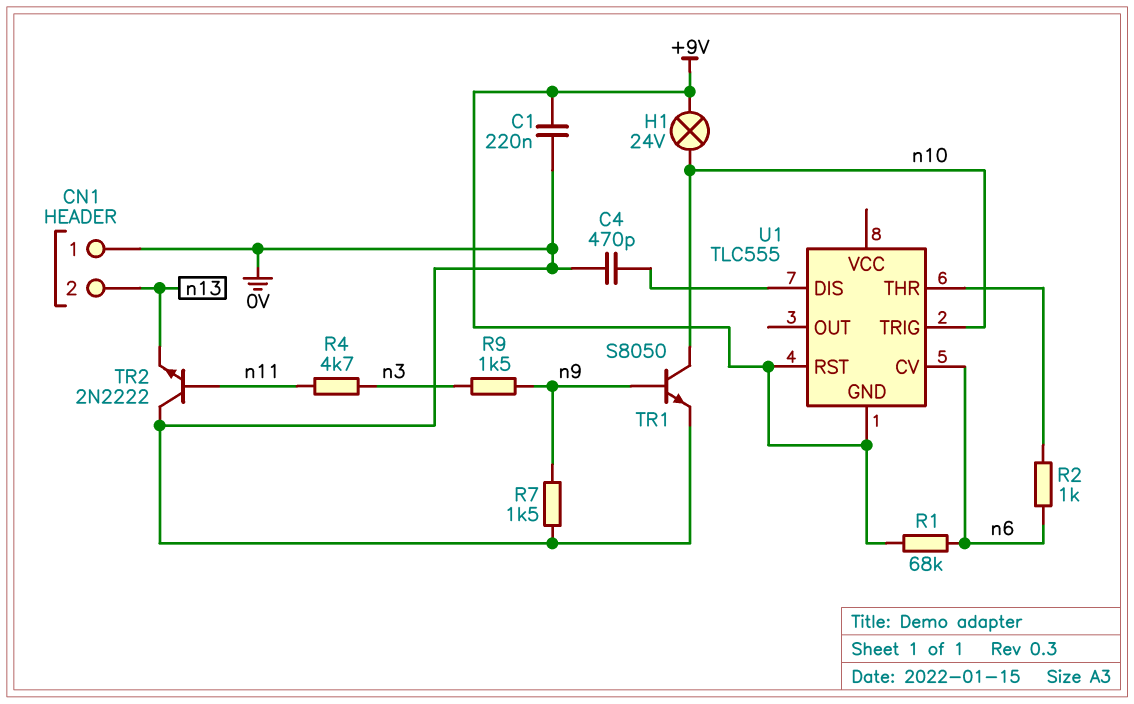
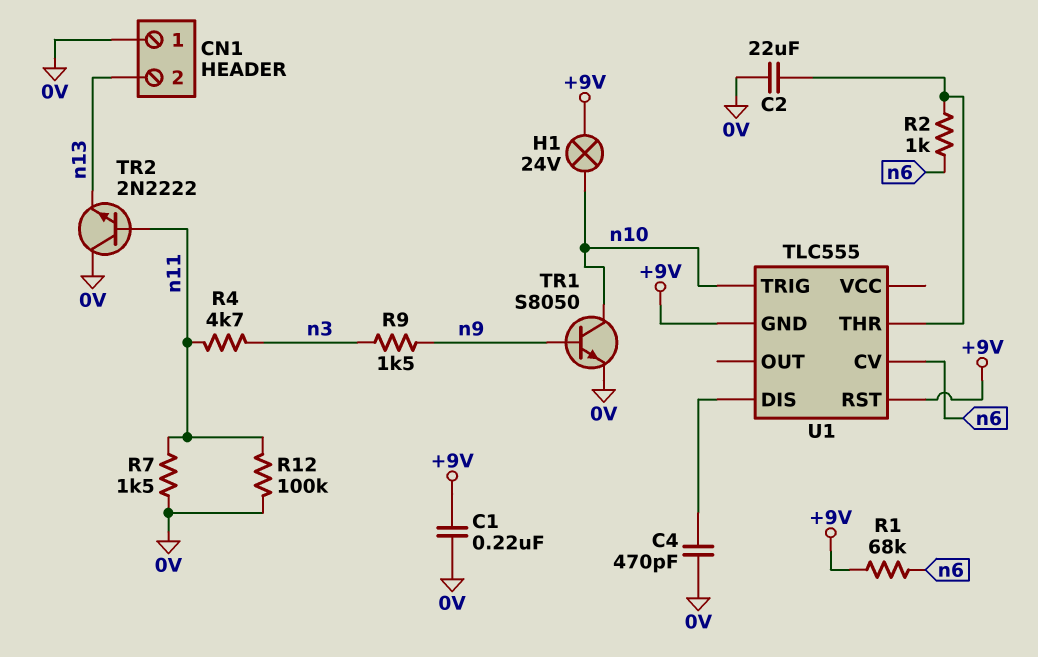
C2: none -> 22uF (0V, U1/THR)
R7: 1.5k (0V, n9) -> 1.5k (0V, n11)
R12: none -> 100k (0V, n11)

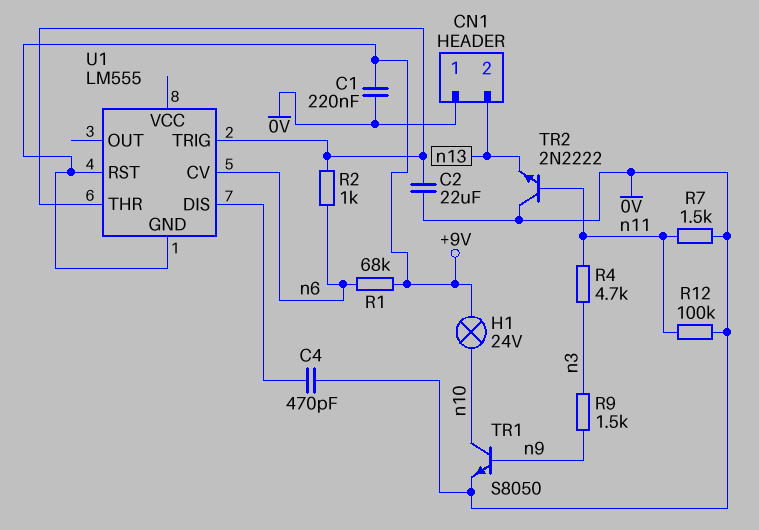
U1: TLC555 -> LM555
U1 pin TRIG: n10 -> U1/THR

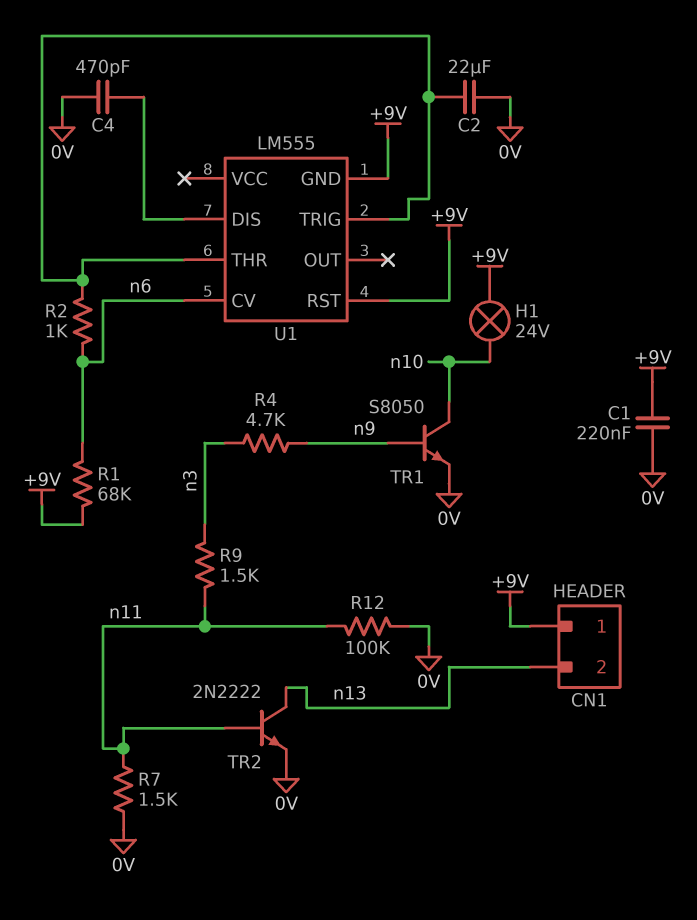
CN1 pin 1: 0V -> +9V
R4: 4.7k (n3, n11) -> 4.7k (n3, n9)
R9: 1.5k (n3, n9) -> 1.5k (n3, n11)
TR2: NPN 2N2222 (B n11, C 0V, E n13) -> NPN 2N2222 (B n11, C n13, E 0V)

